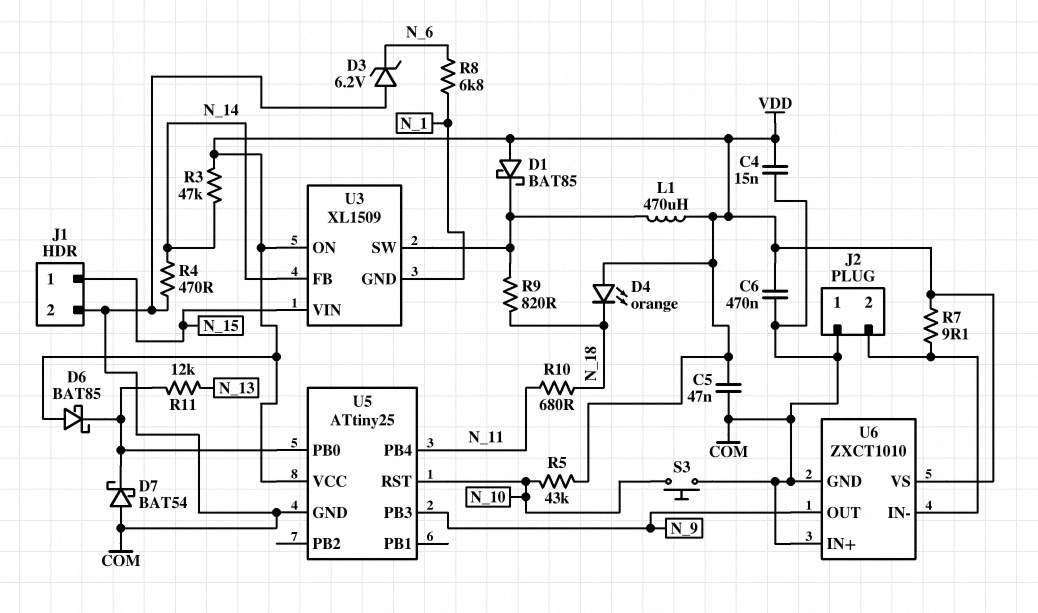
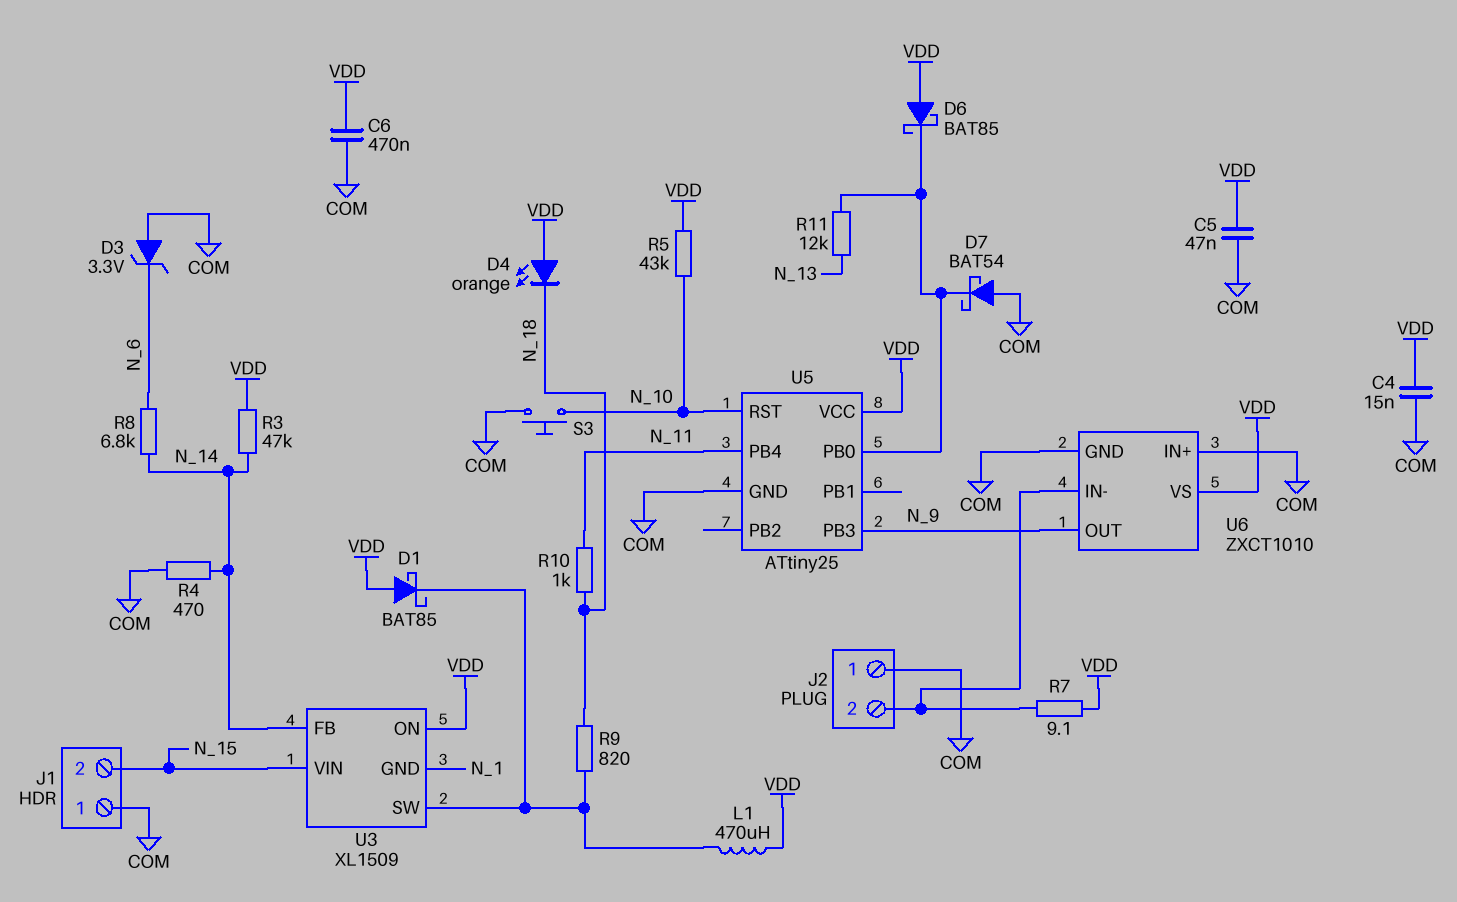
D3: zener 6.2V (A COM, K N_6) -> zener 3.3V (A COM, K N_6)
J1 pin 1: N_15 -> COM
J1 pin 2: COM -> N_15
R8: 6.8k (N_1, N_6) -> 6.8k (N_6, N_14)
R10: 680 (N_11, N_18) -> 1k (N_11, N_18)

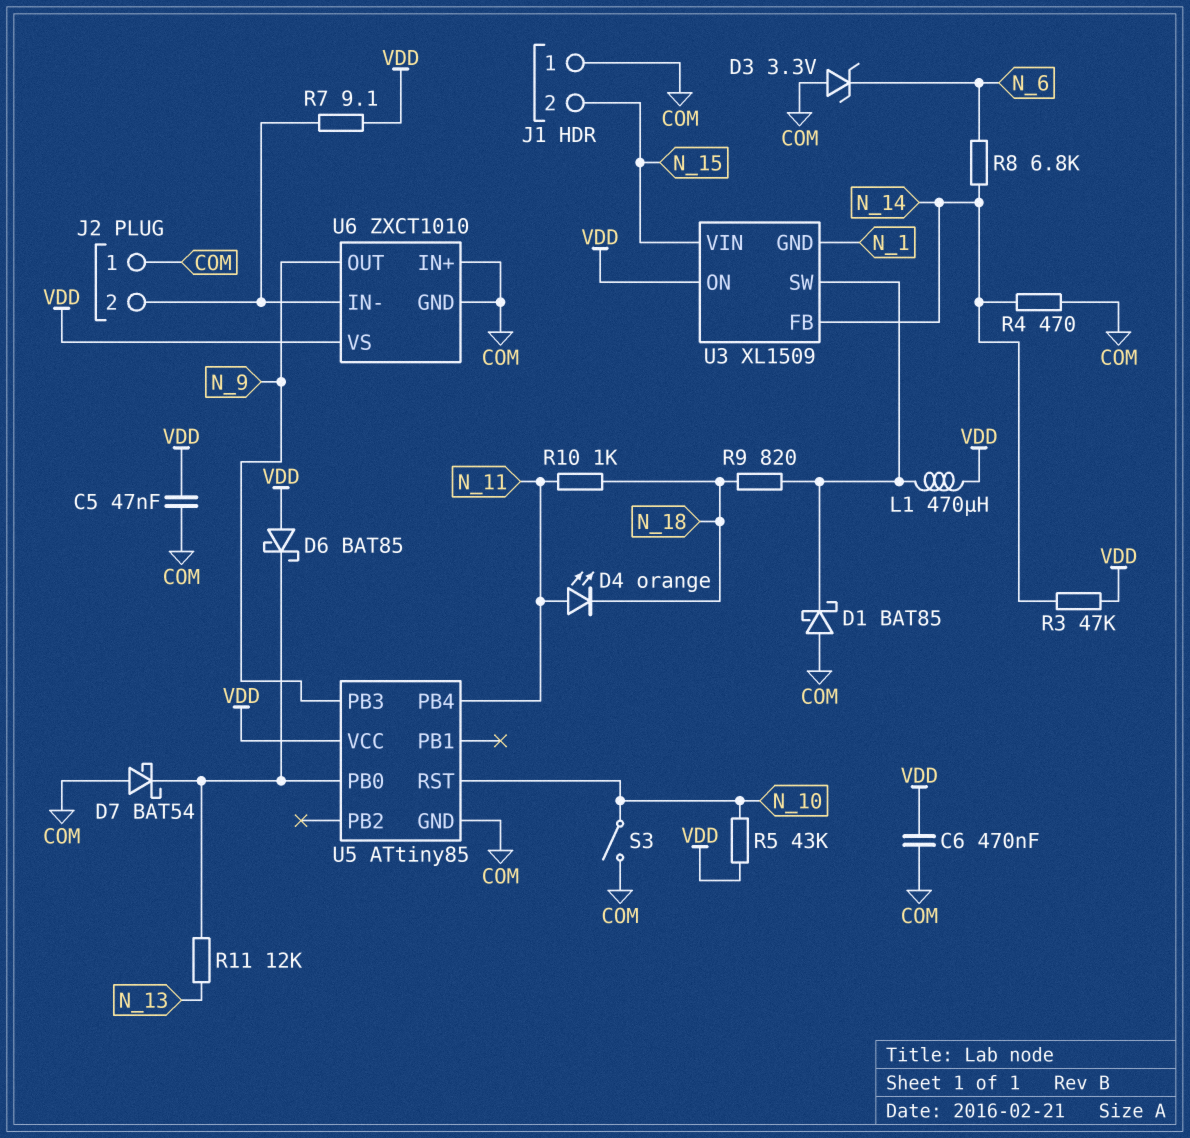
C4: 15nF (COM, VDD) -> none
D1: schottky BAT85 (A VDD, K U3/SW) -> schottky BAT85 (A COM, K U3/SW)
D4: LED orange (A VDD, K N_18) -> LED orange (A N_11, K N_18)
S3: button (COM, N_10) -> switch (COM, N_10)
U5: ATtiny25 -> ATtiny85

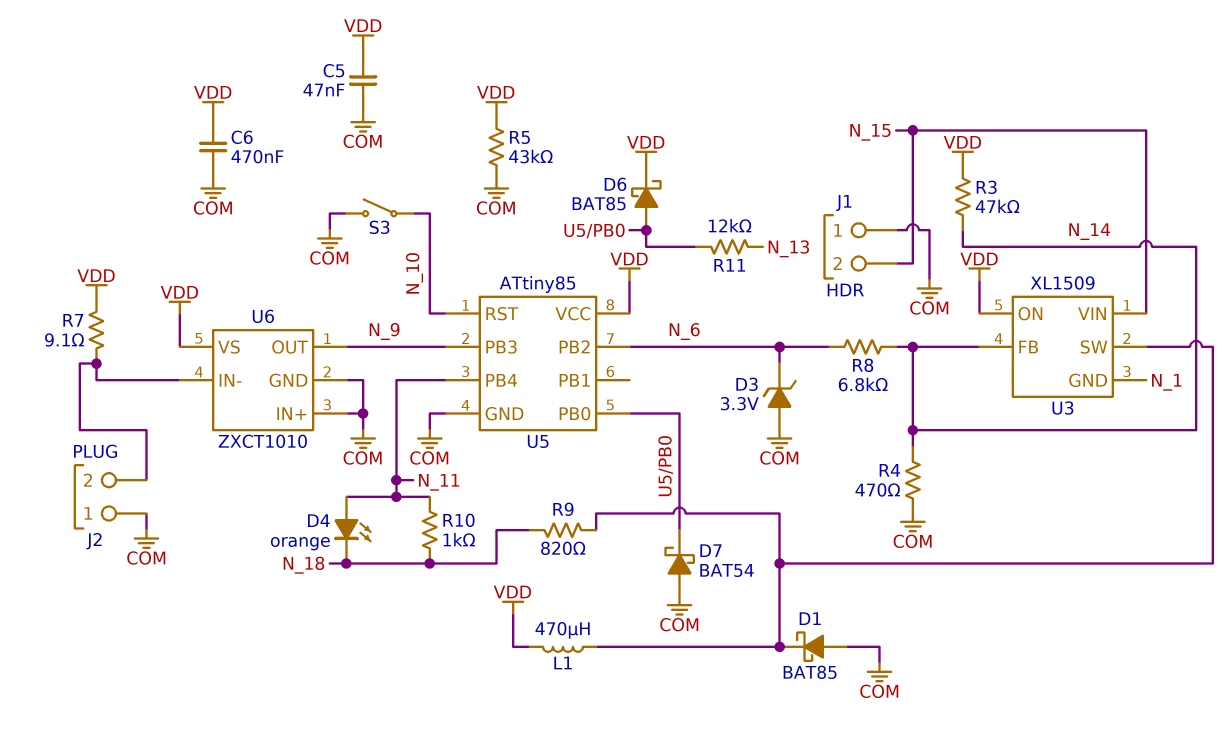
D6: schottky BAT85 (A VDD, K U5/PB0) -> schottky BAT85 (A U5/PB0, K VDD)
R5: 43k (N_10, VDD) -> 43k (COM, VDD)
U5 pin PB2: none -> N_6

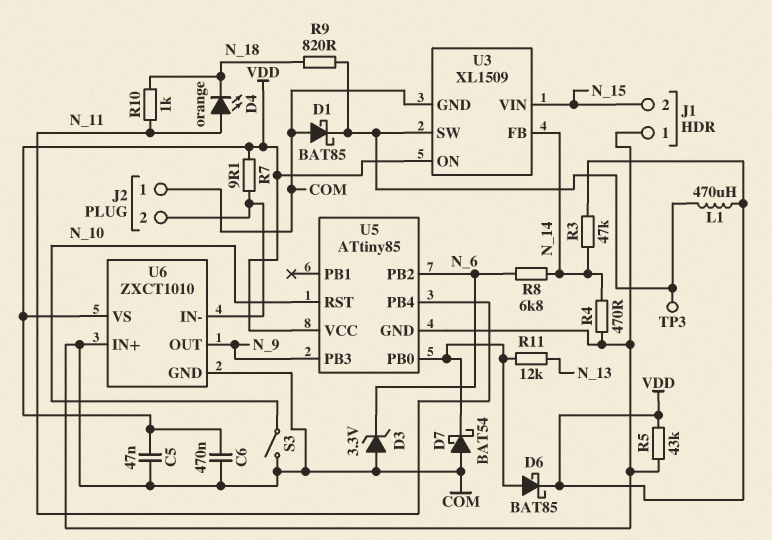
TP3: none -> test point (U3/SW)
U3 pin GND: N_1 -> COM

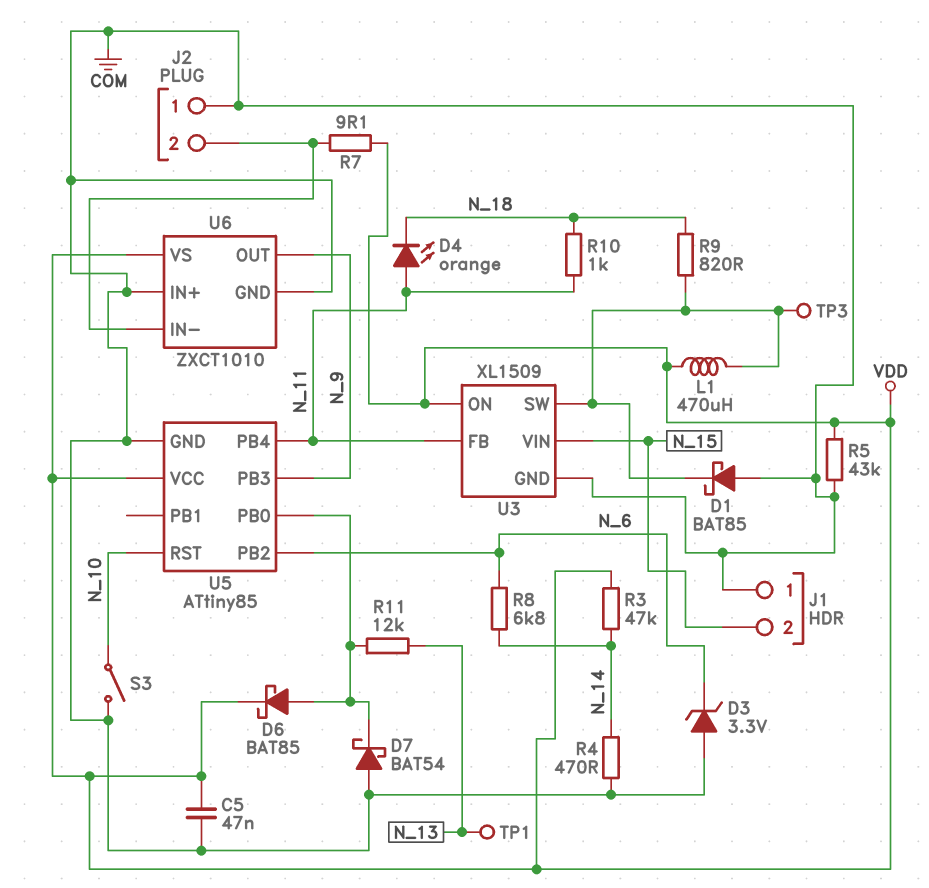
C6: 470nF (COM, VDD) -> none
TP1: none -> test point (N_13)
U3 pin FB: N_14 -> N_11

